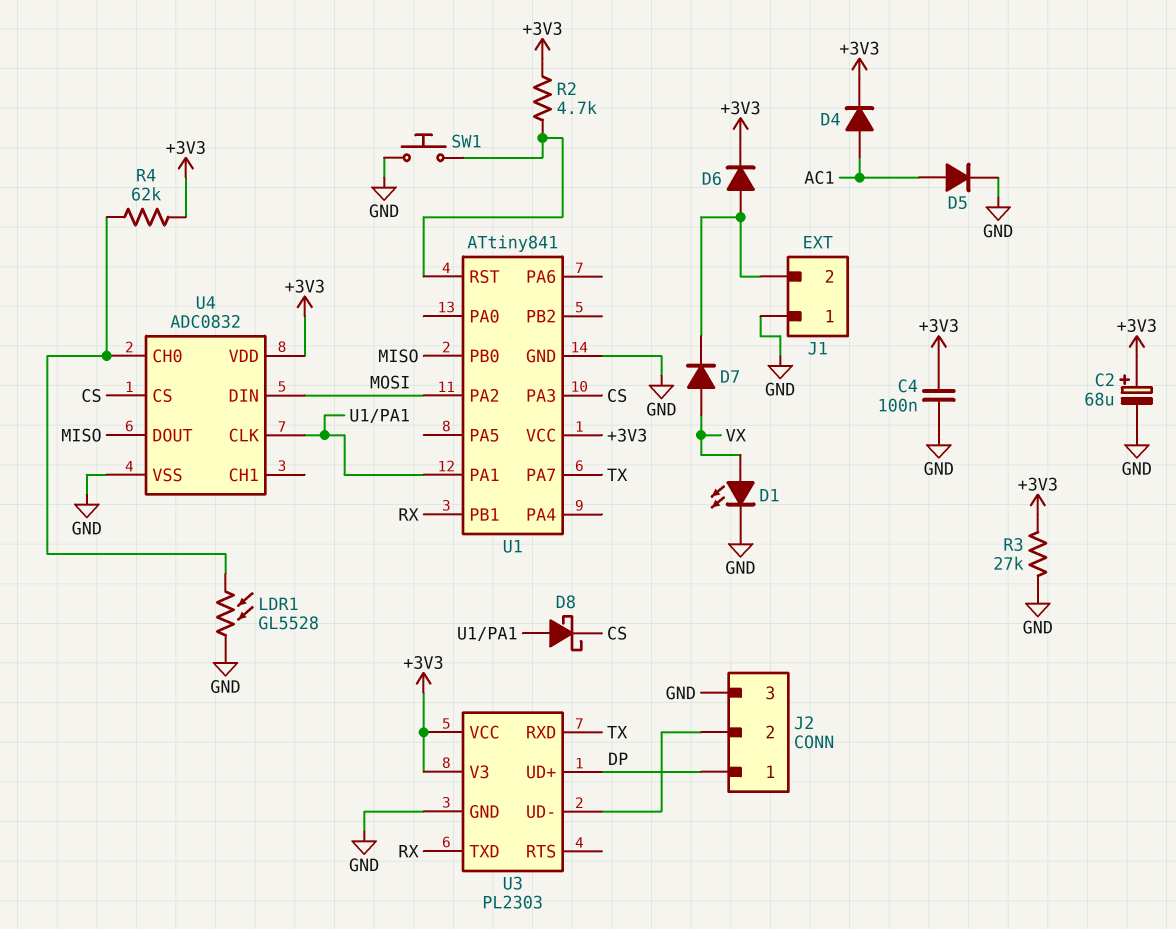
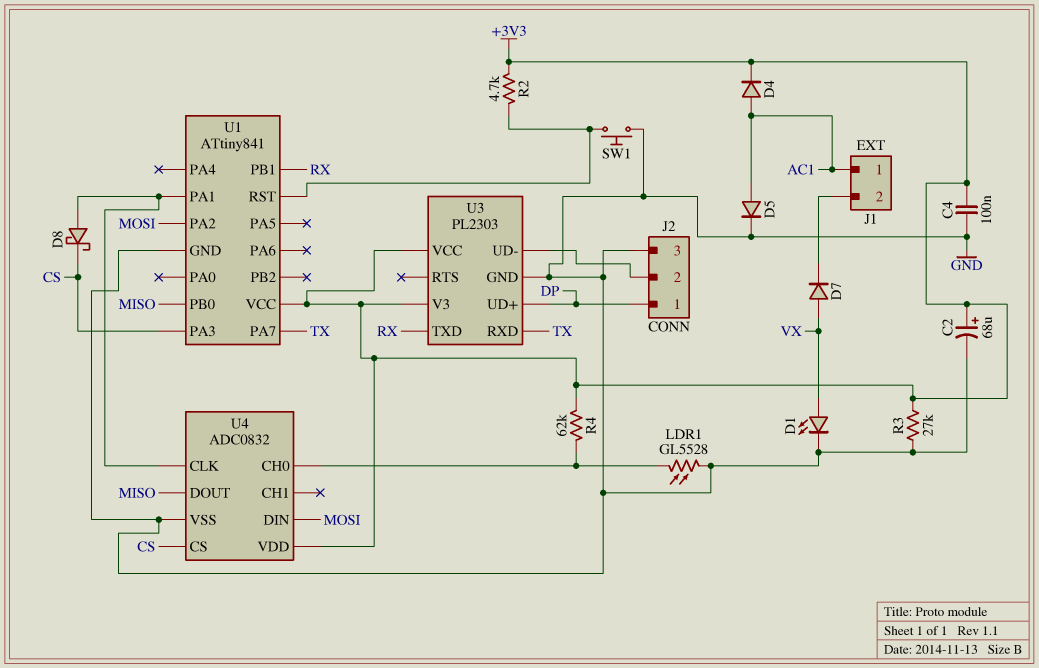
D6: diode (A J1/2, K +3V3) -> none
J1 pin 1: GND -> AC1

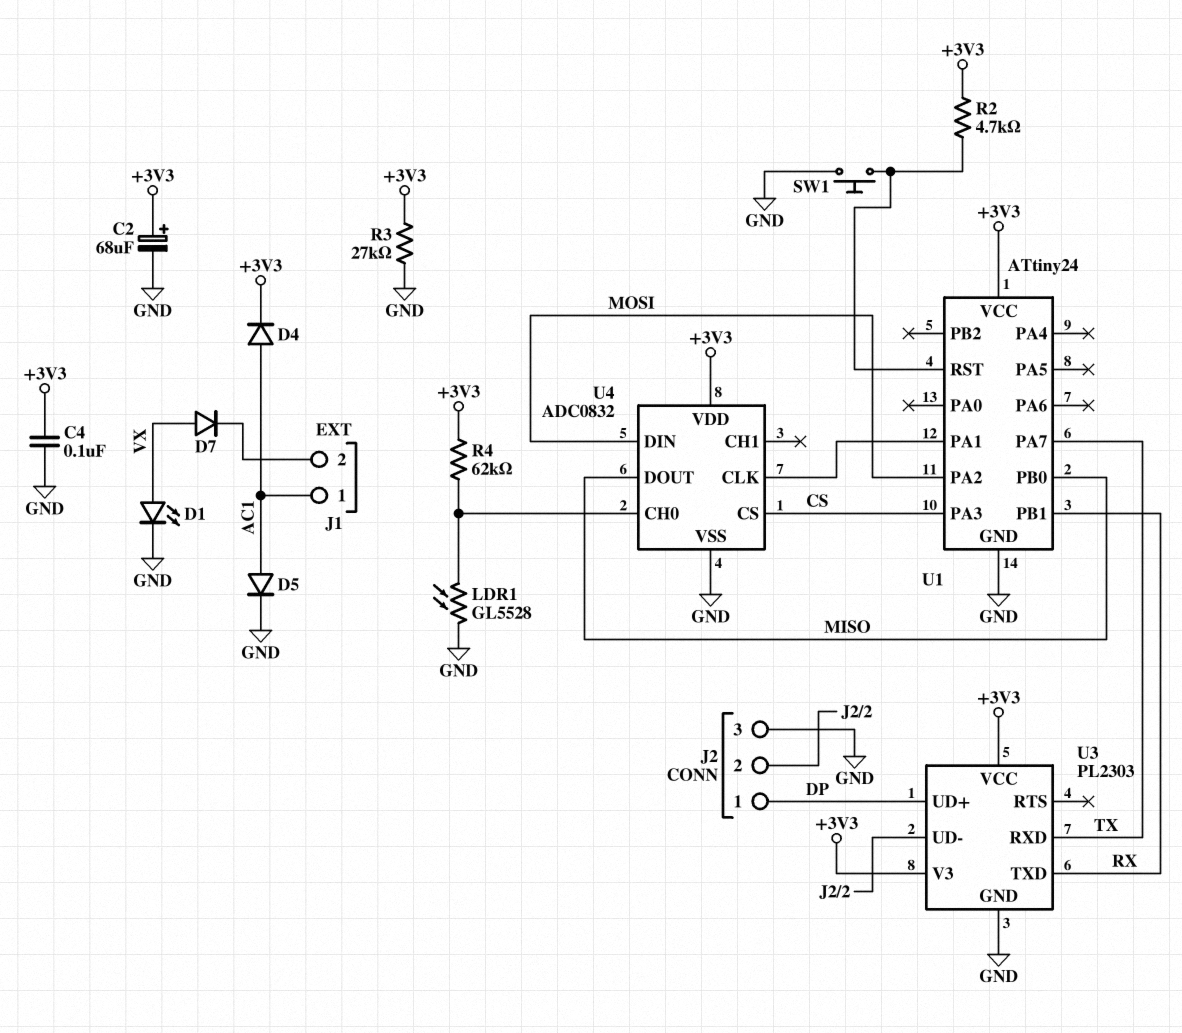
D8: schottky (A U1/PA1, K CS) -> none
U1: ATtiny841 -> ATtiny24

